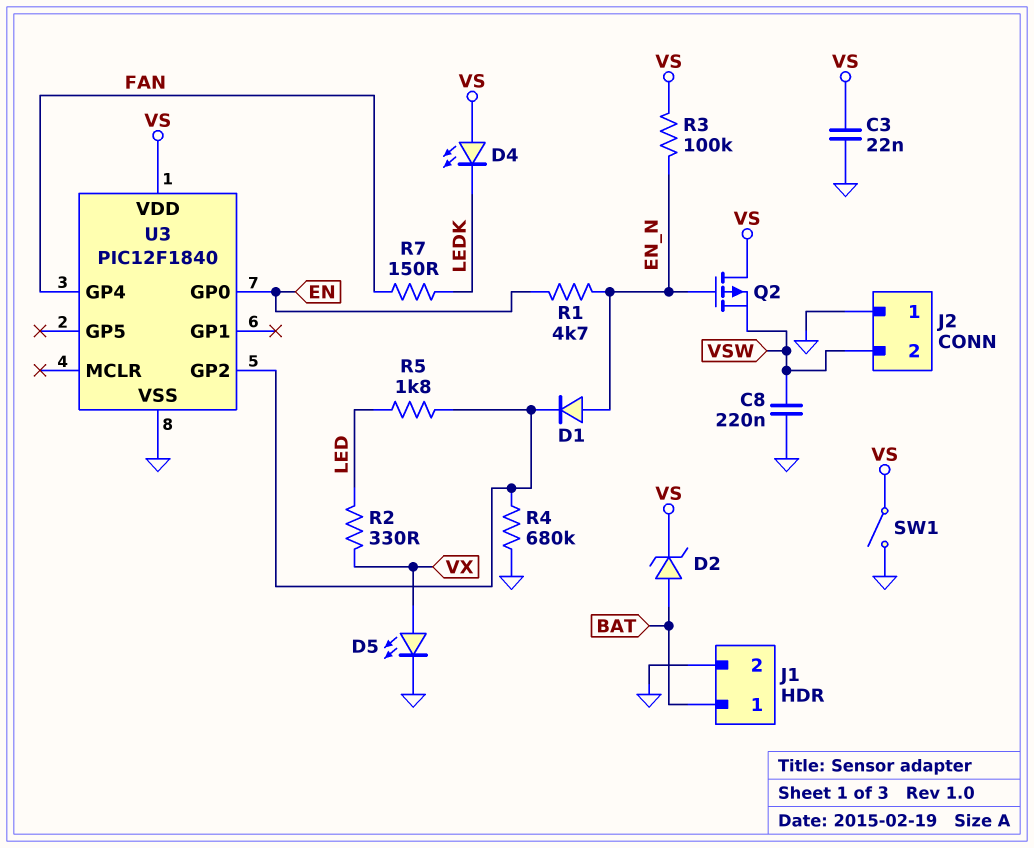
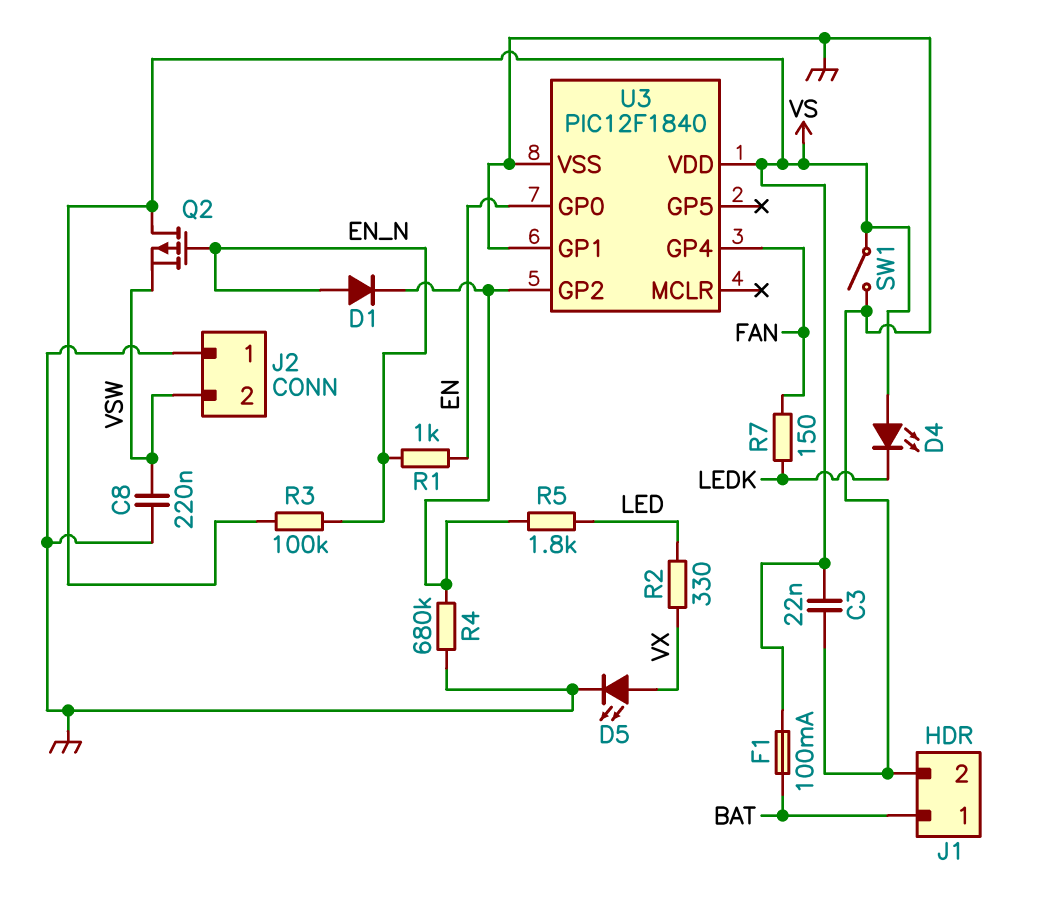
D2: zener (A BAT, K VS) -> none
F1: none -> 100mA (BAT, VS)
R1: 4.7k (EN, EN_N) -> 1k (EN, EN_N)
U3 pin GP1: none -> GND

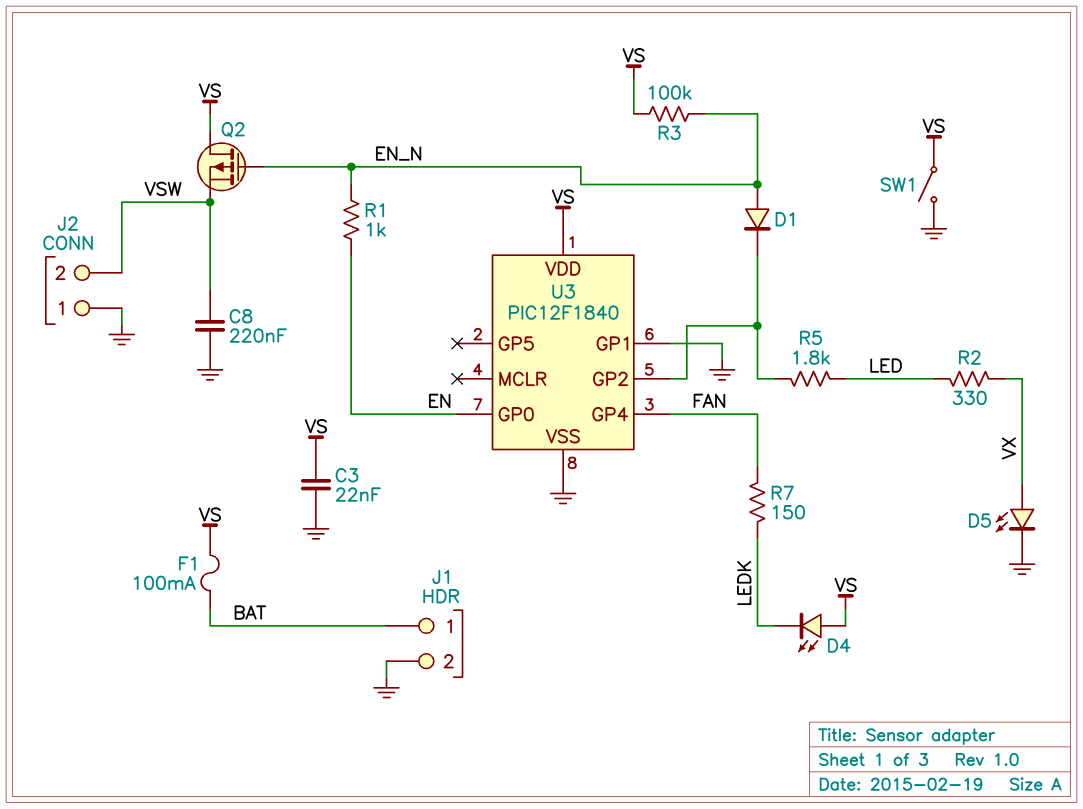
R4: 680k (GND, U3/GP2) -> none

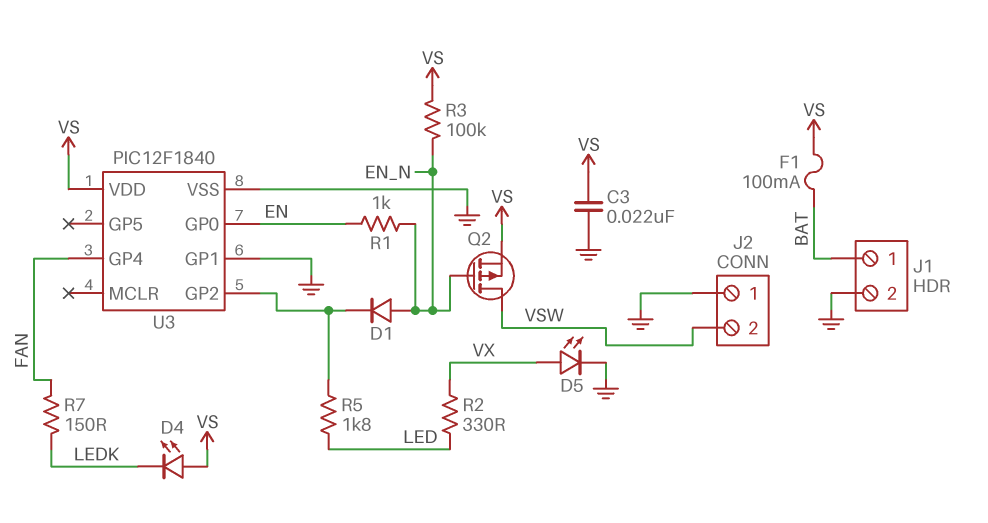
C8: 220nF (GND, VSW) -> none
Q2: PMOS (G EN_N, D VS, S VSW) -> PMOS (G EN_N, D VSW, S VS)
SW1: switch (GND, VS) -> none

